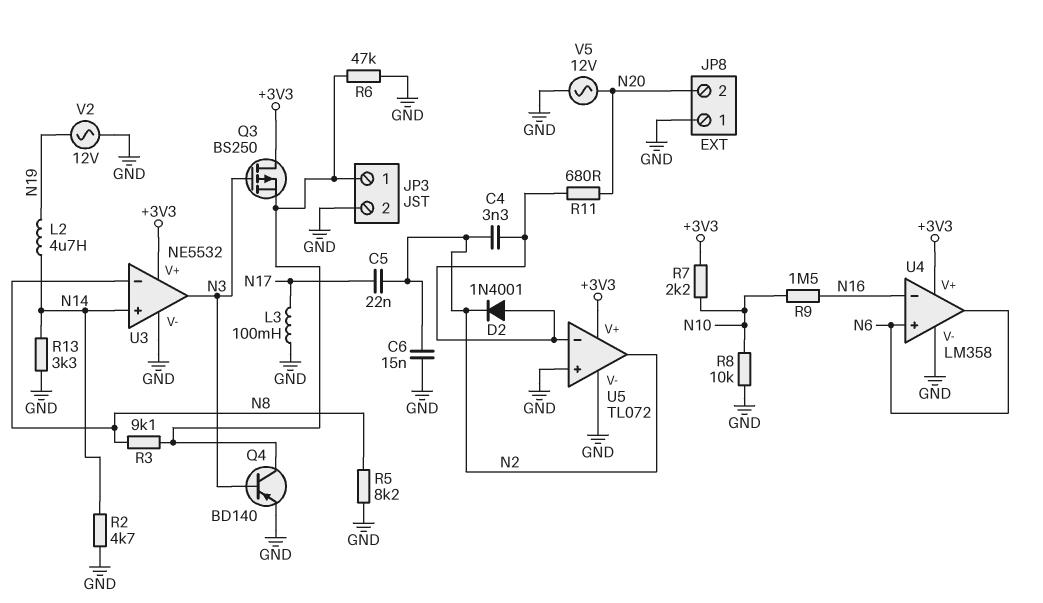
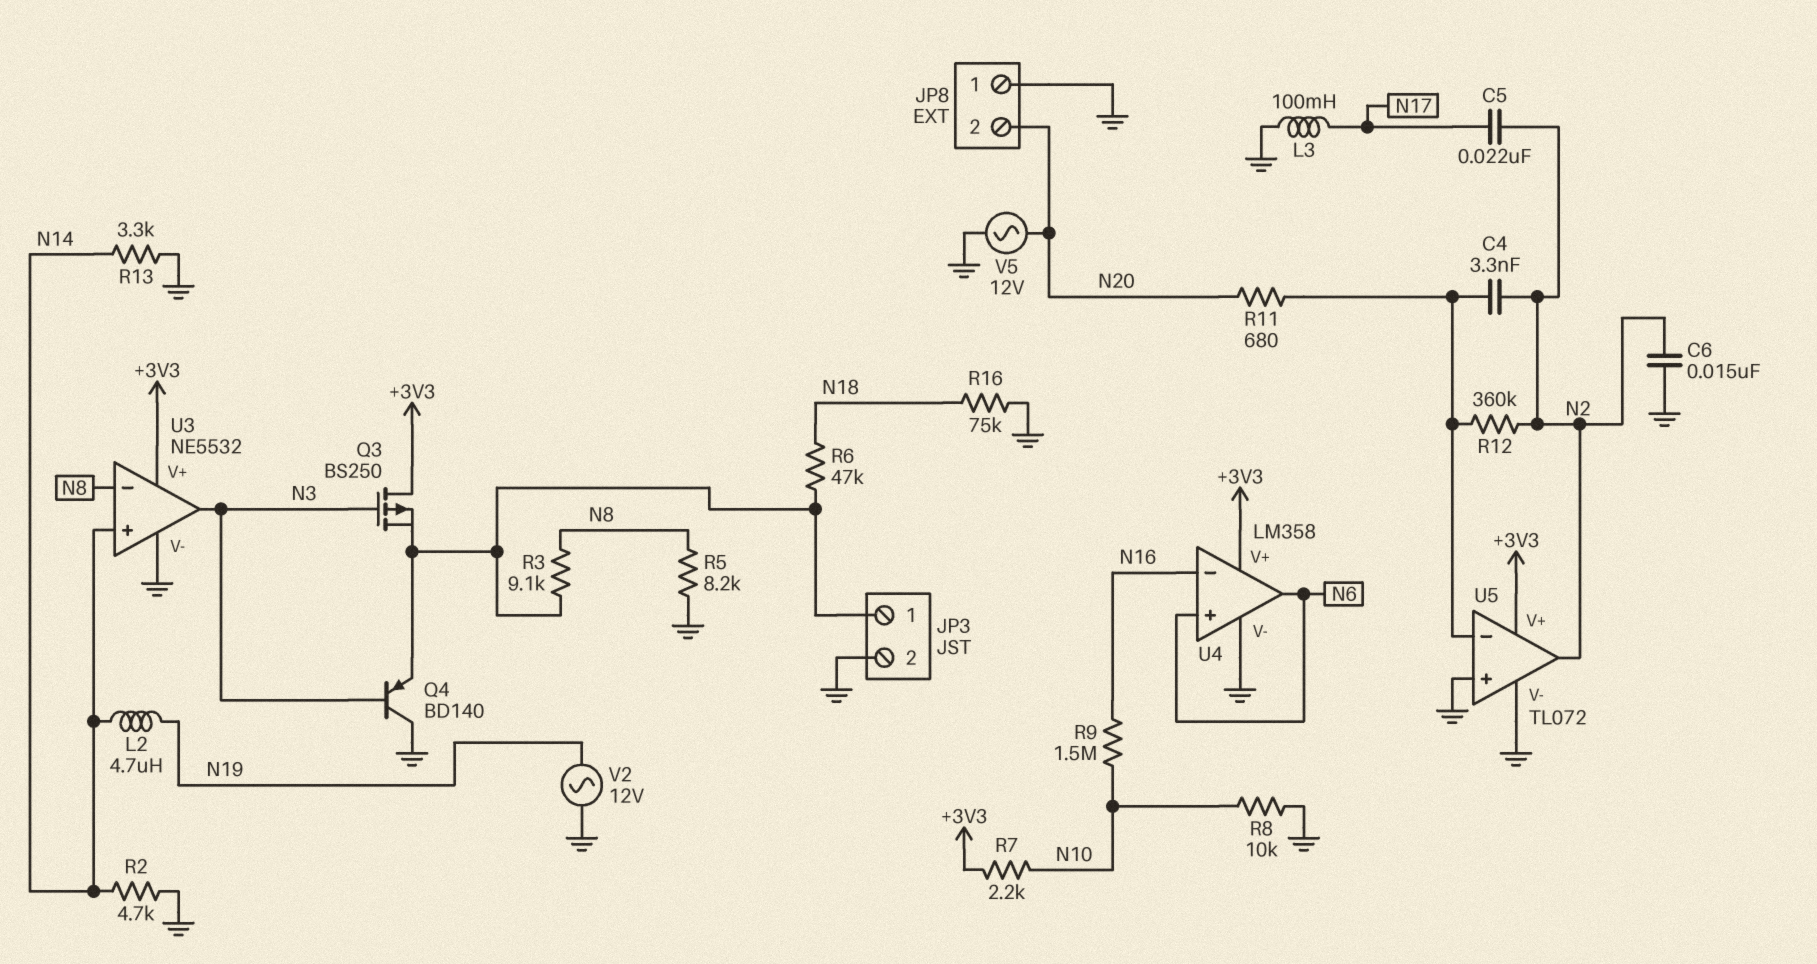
D2: diode 1N4001 (A U5/in-, K N2) -> none
Q4: PNP BD140 (B N3, C JP3/1, E GND) -> PNP BD140 (B N3, C GND, E JP3/1)
R6: 47k (GND, JP3/1) -> 47k (JP3/1, N18)
R12: none -> 360k (N2, U5/in-)
R16: none -> 75k (GND, N18)

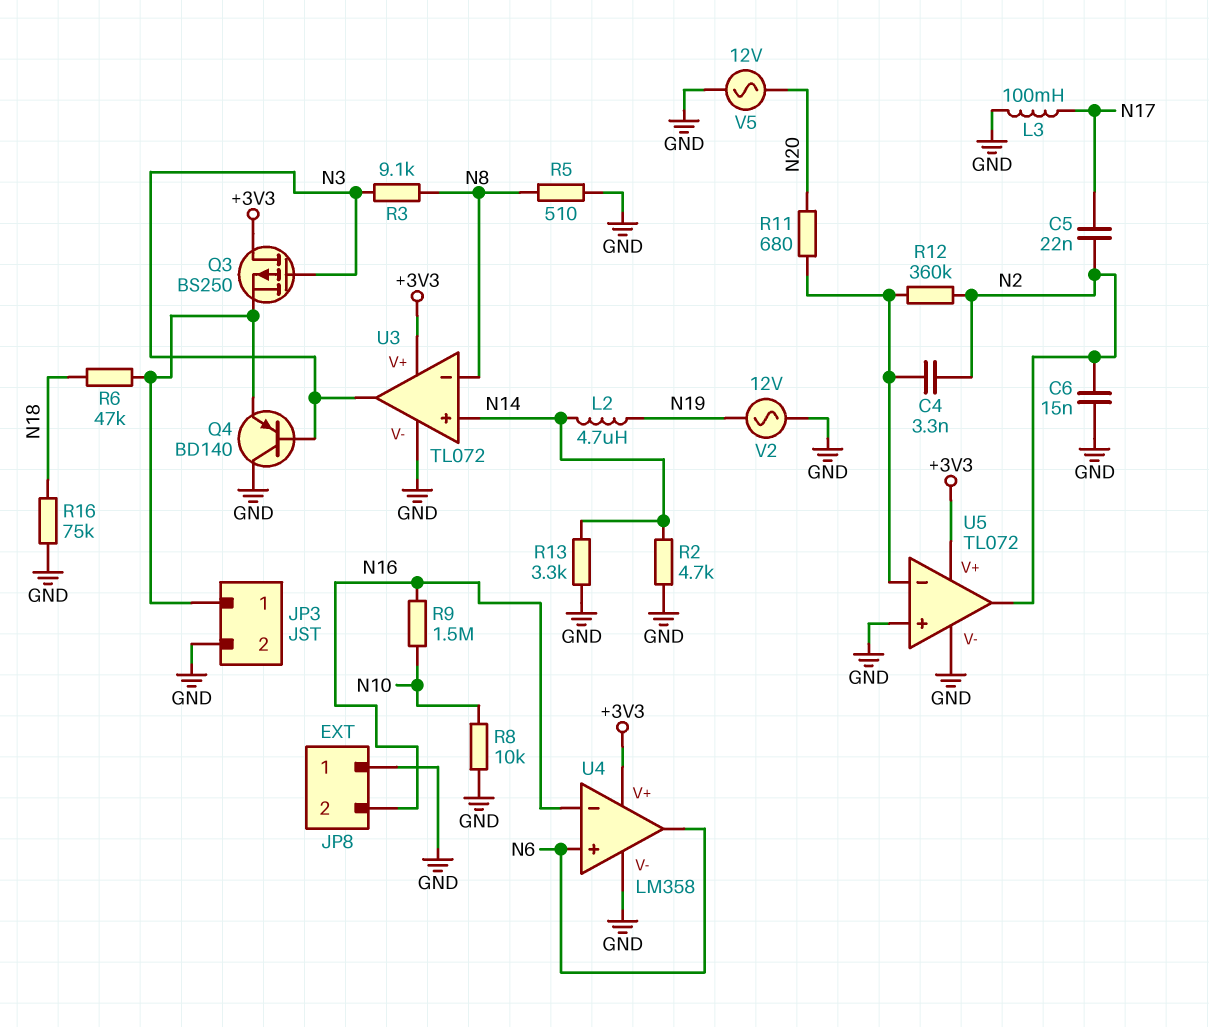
JP8 pin 2: N20 -> N16
R3: 9.1k (JP3/1, N8) -> 9.1k (N3, N8)
R5: 8.2k (GND, N8) -> 510 (GND, N8)
R7: 2.2k (+3V3, N10) -> none
U3: NE5532 -> TL072

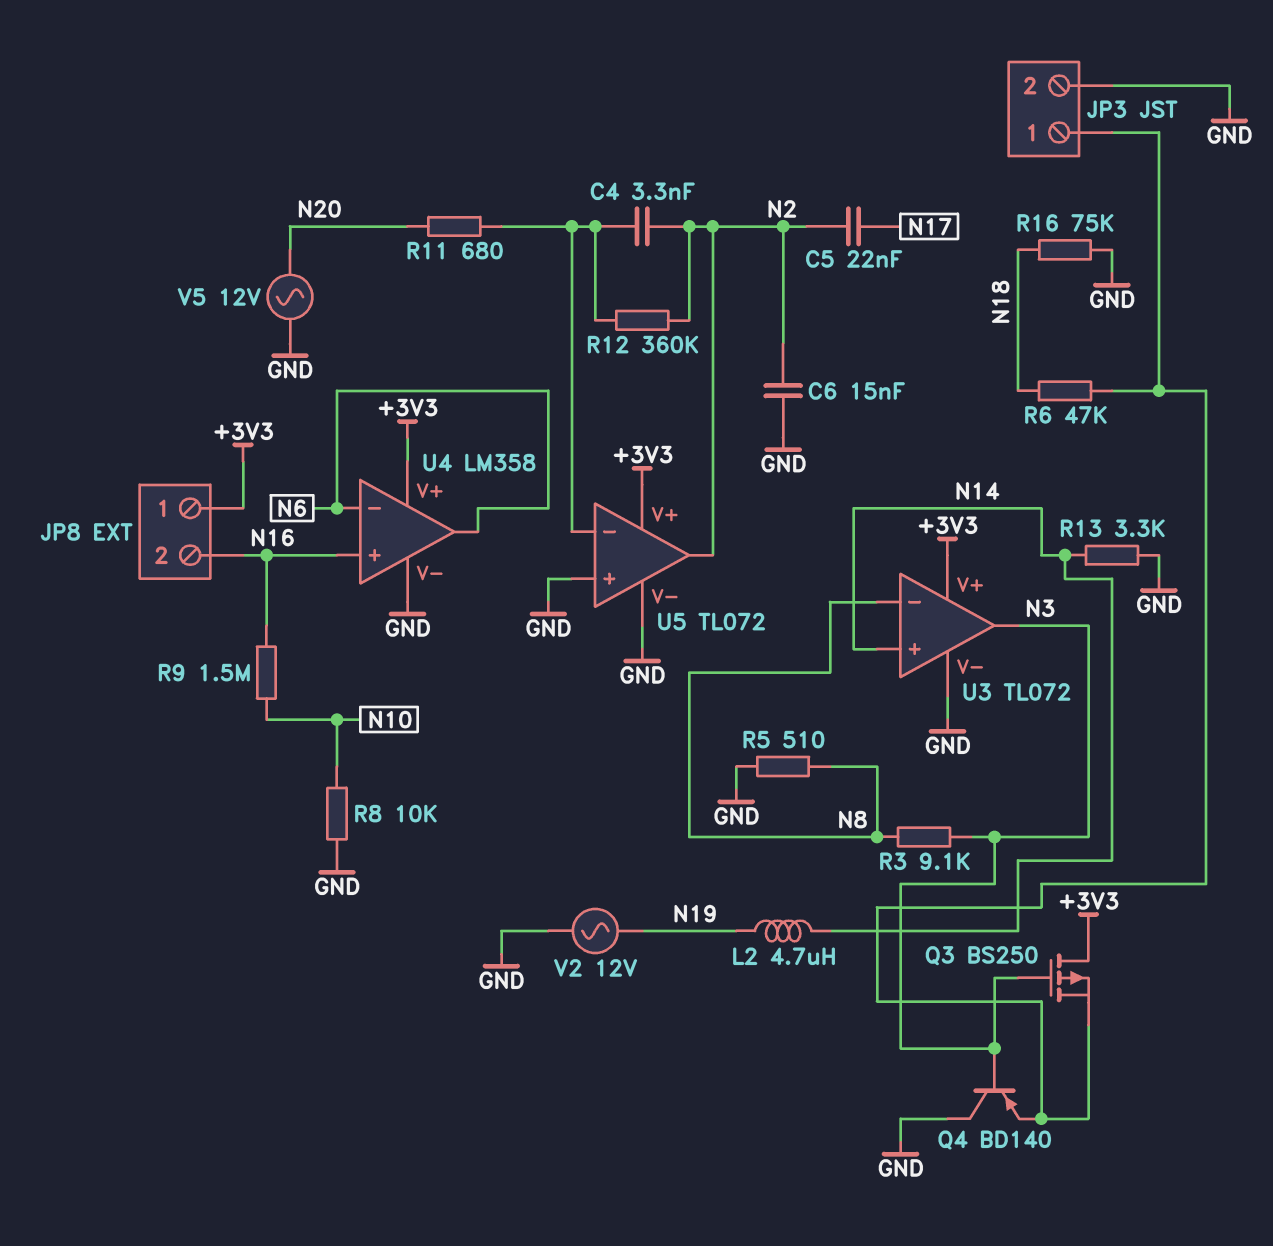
JP8 pin 1: GND -> +3V3
L3: 100mH (GND, N17) -> none
R2: 4.7k (GND, N14) -> none
U4 pin in+: N6 -> N16
U4 pin in-: N16 -> N6

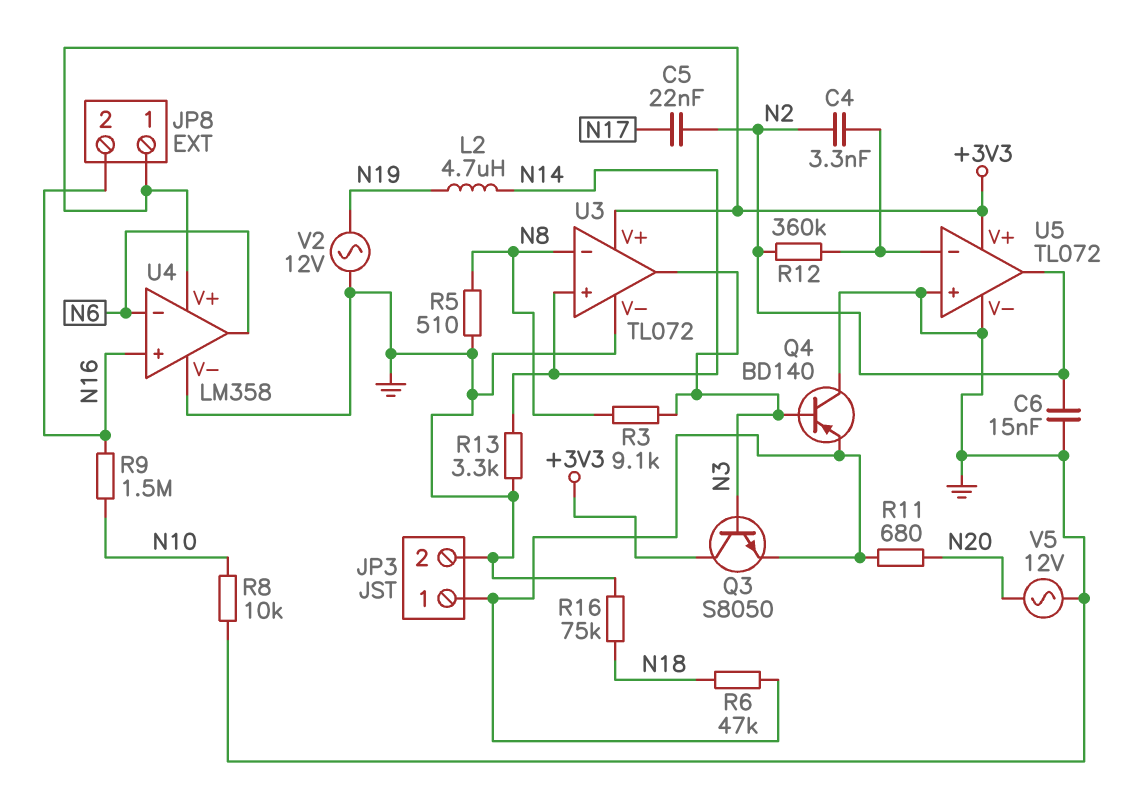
Q3: PMOS BS250 (G N3, D +3V3, S JP3/1) -> NPN S8050 (B N3, C +3V3, E JP3/1)
R11: 680 (N20, U5/in-) -> 680 (JP3/1, N20)

